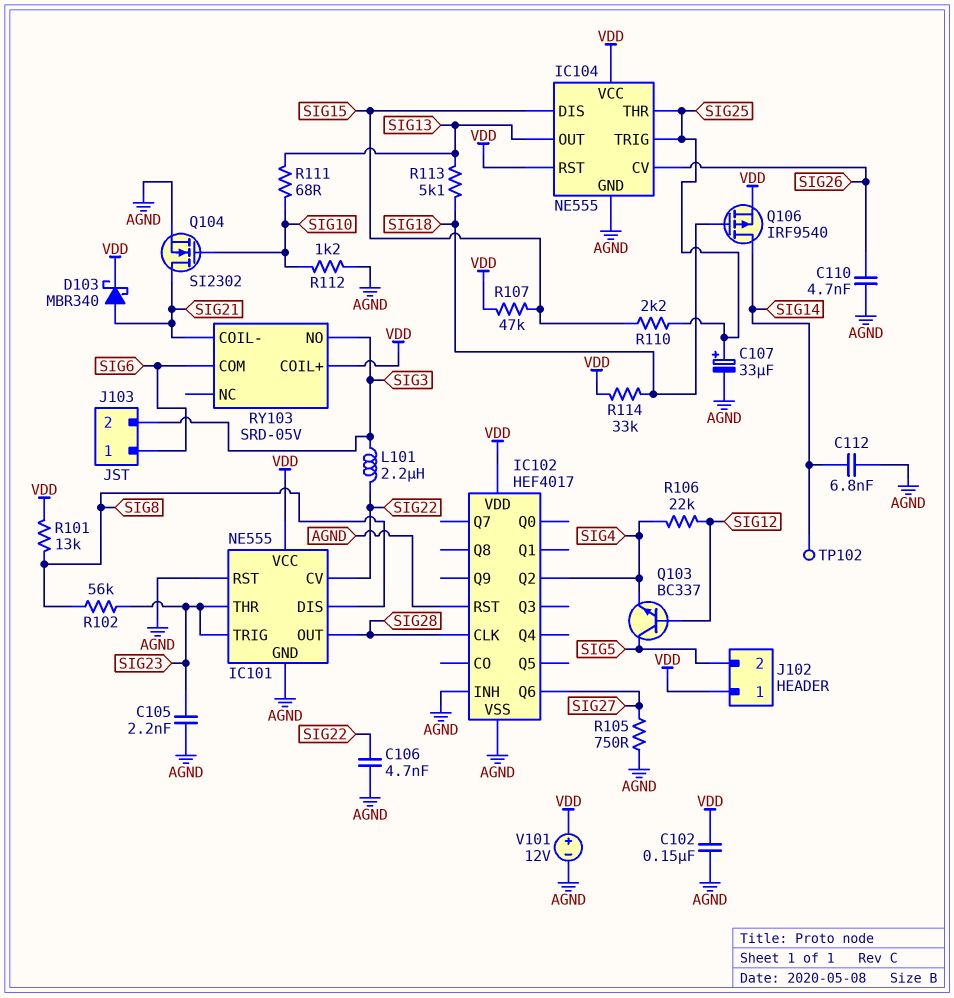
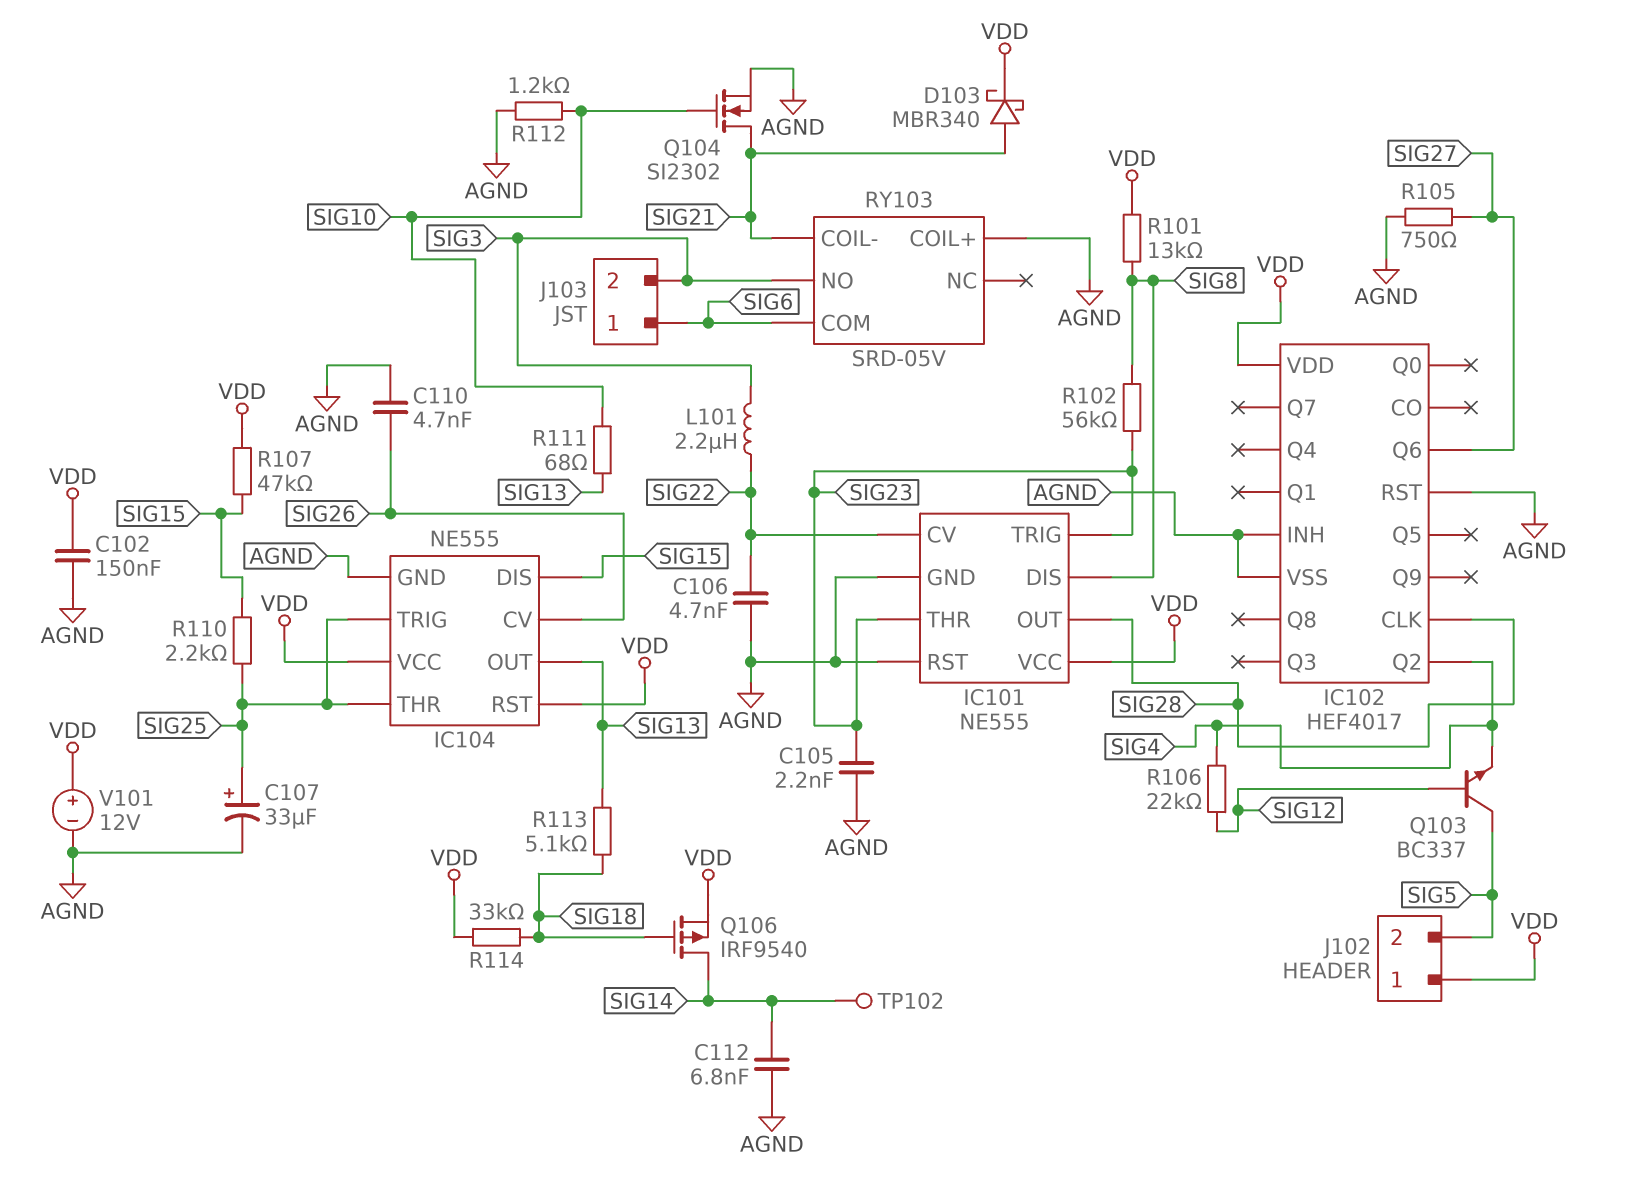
RY103 pin COIL+: VDD -> AGND

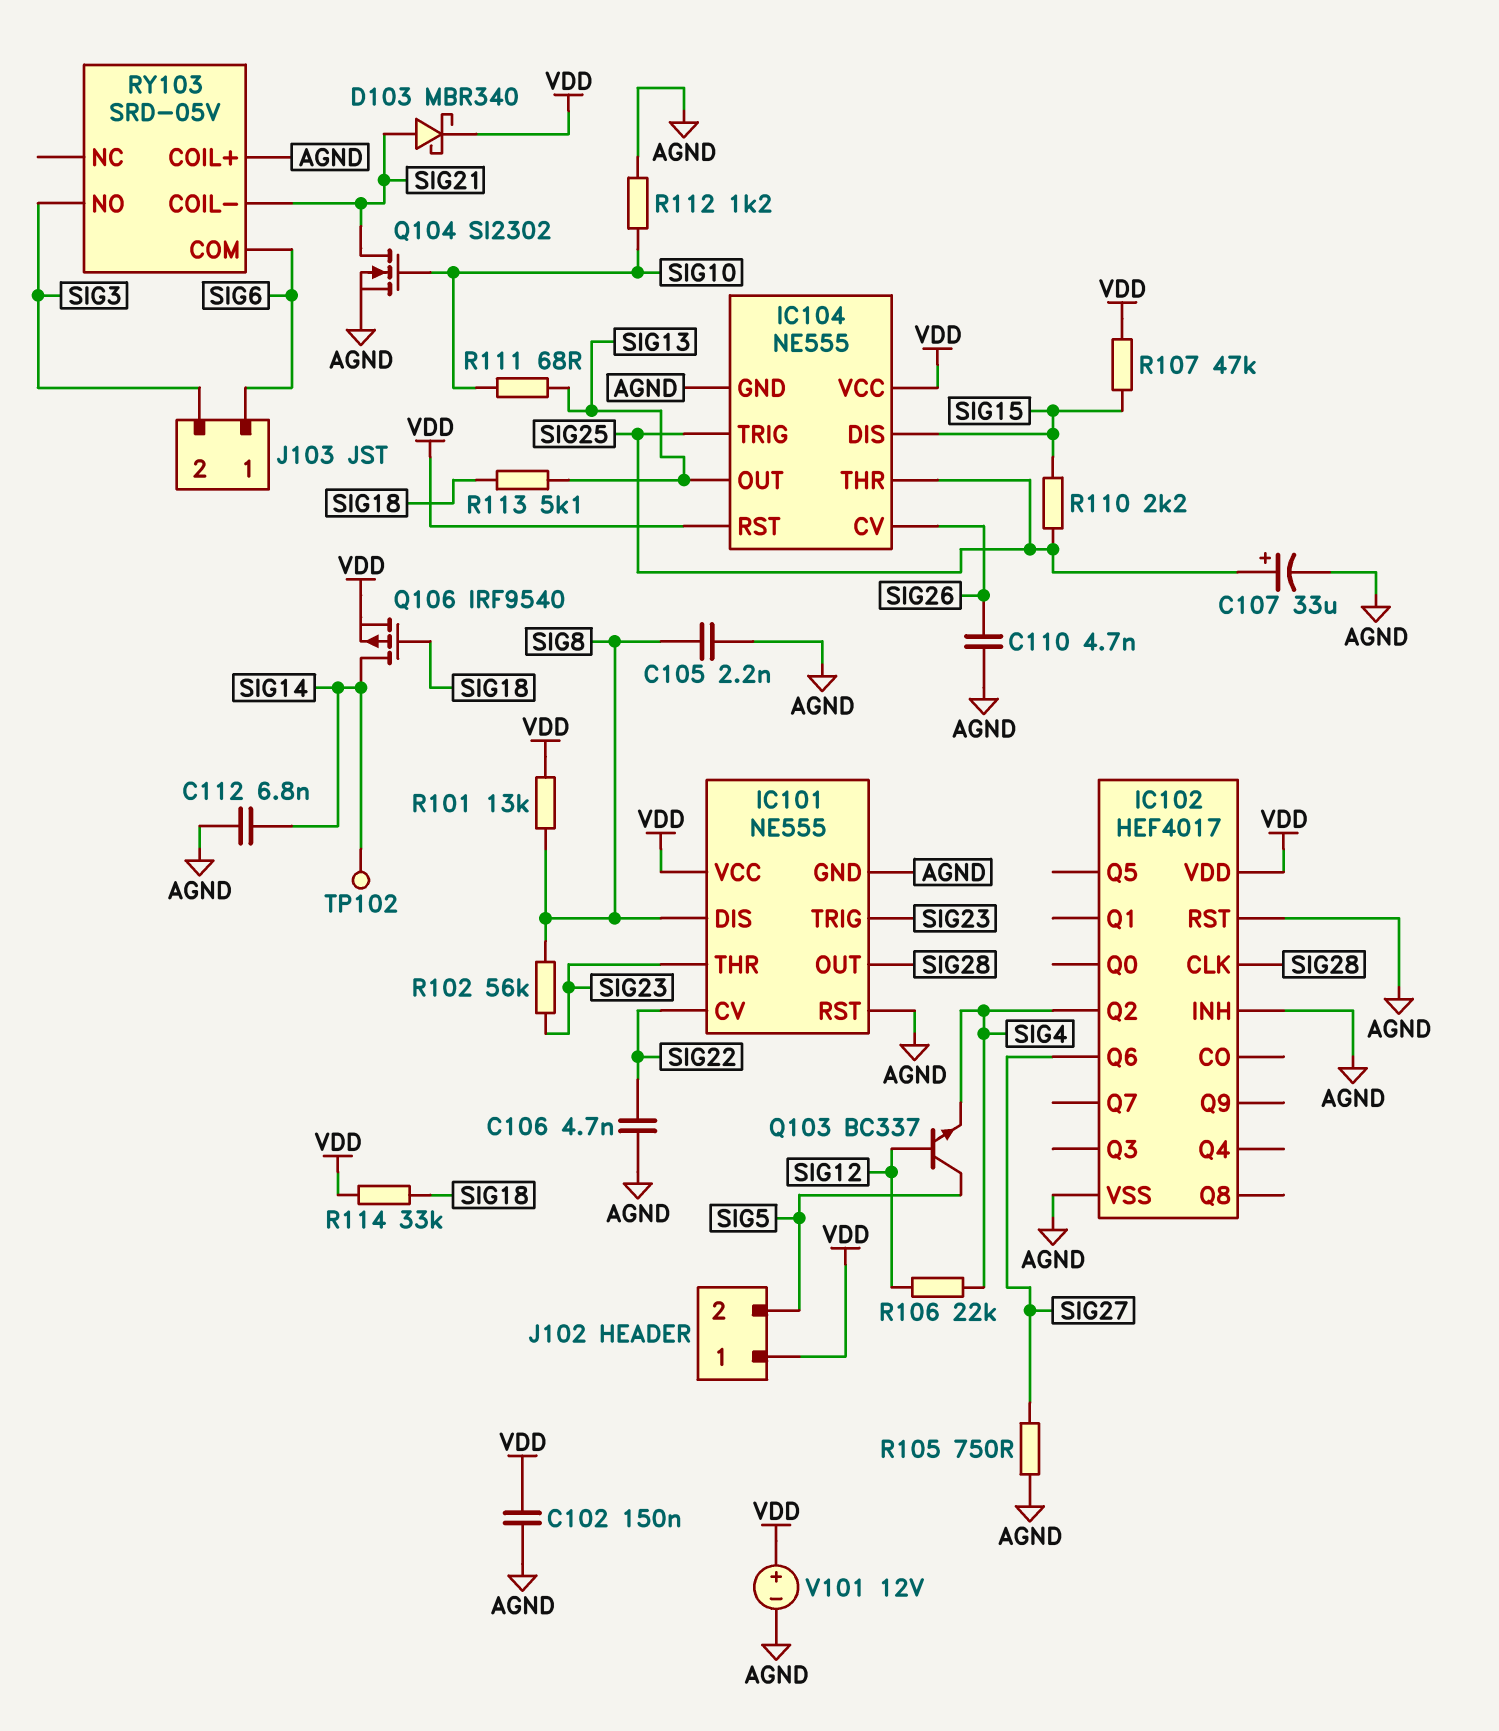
C105: 2.2nF (AGND, SIG23) -> 2.2nF (AGND, SIG8)
L101: 2.2uH (SIG3, SIG22) -> none

